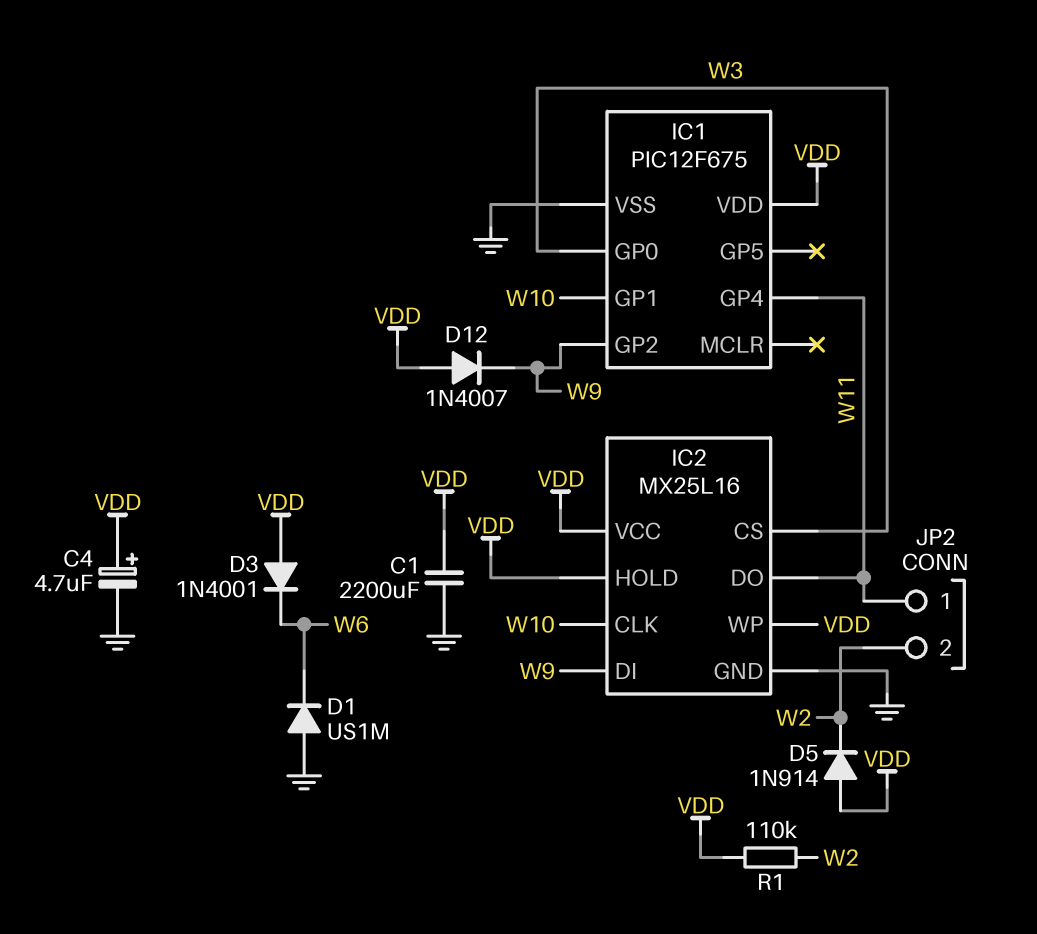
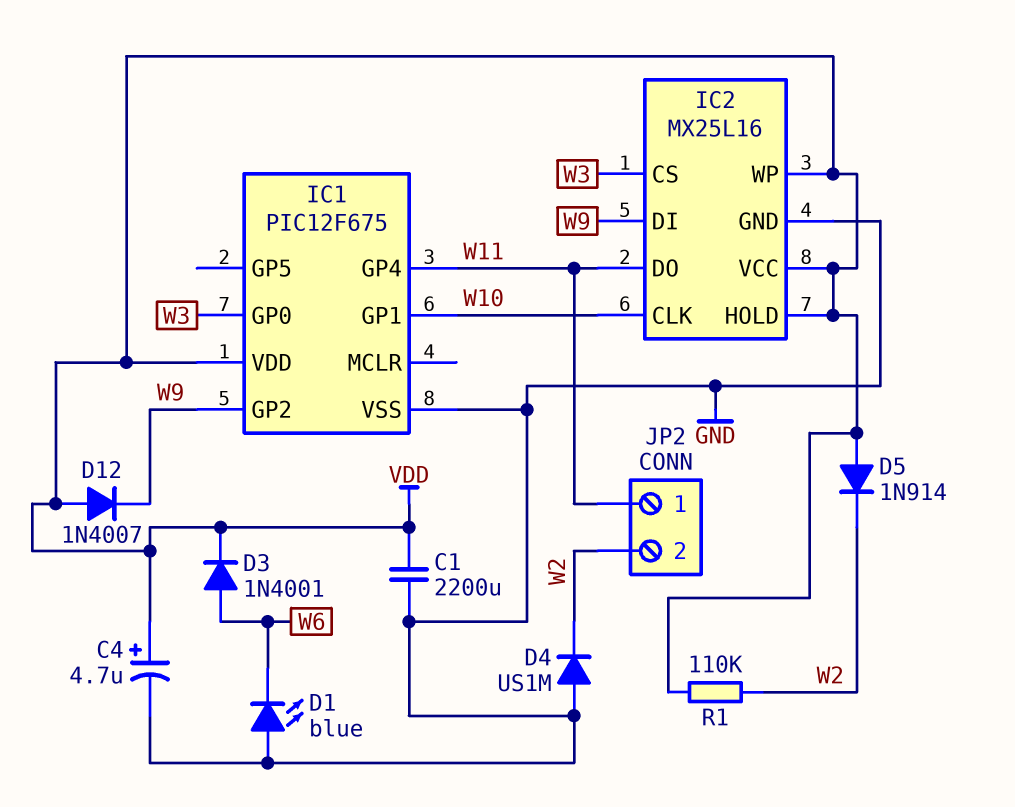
D1: diode US1M (A GND, K W6) -> LED blue (A GND, K W6)
D3: diode 1N4001 (A VDD, K W6) -> diode 1N4001 (A W6, K VDD)
D4: none -> diode US1M (A GND, K W2)

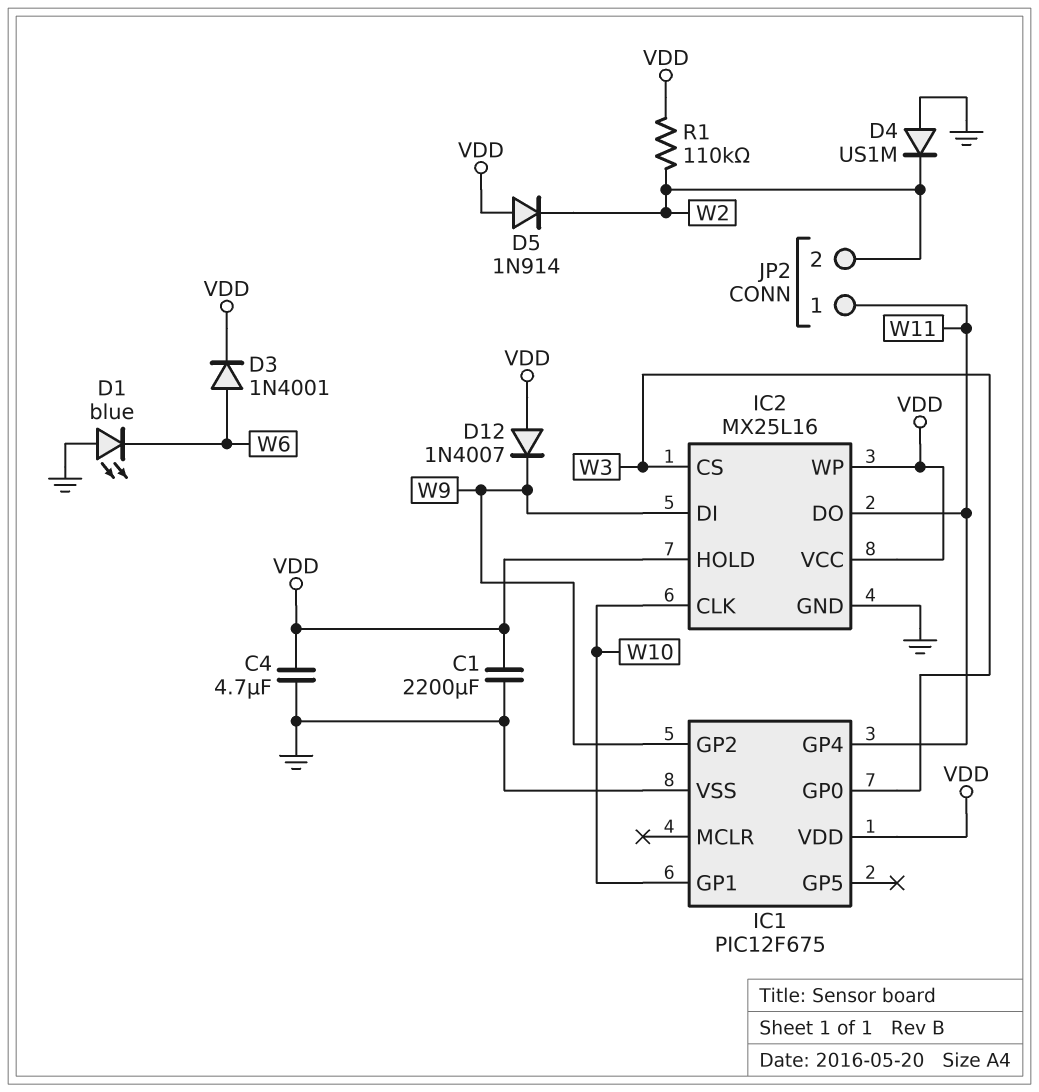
C4: 4.7uF (plus VDD, minus GND) -> 4.7uF (GND, VDD)

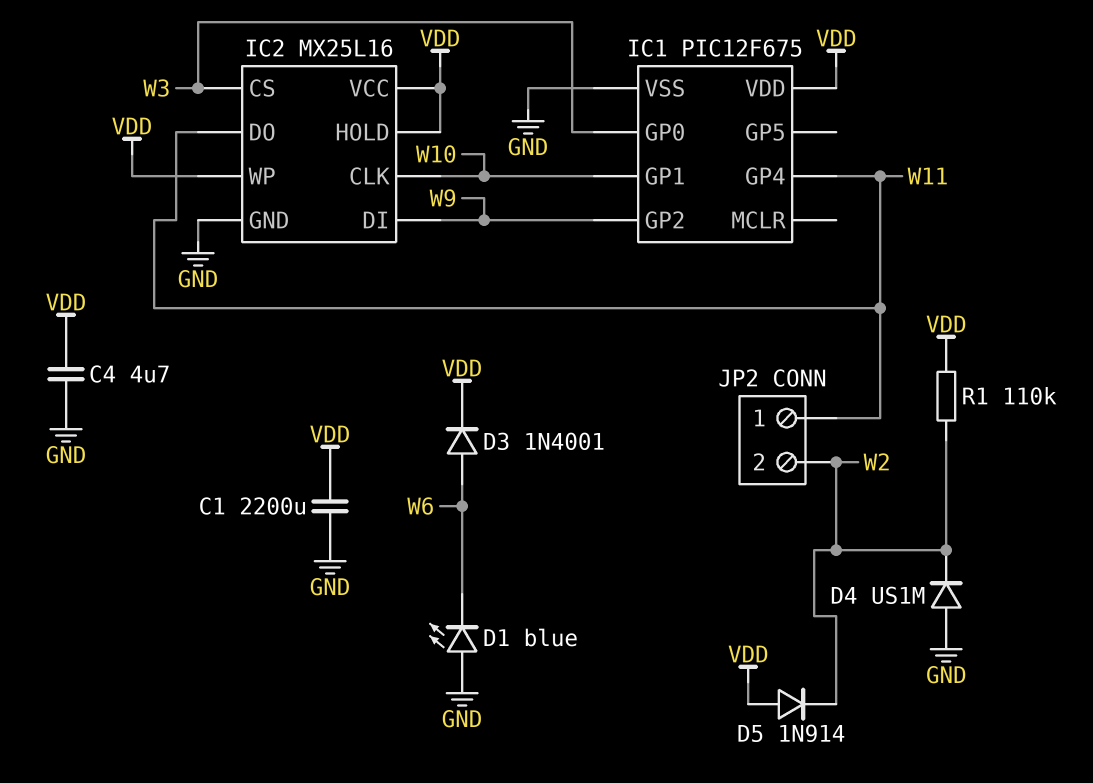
D12: diode 1N4007 (A VDD, K W9) -> none

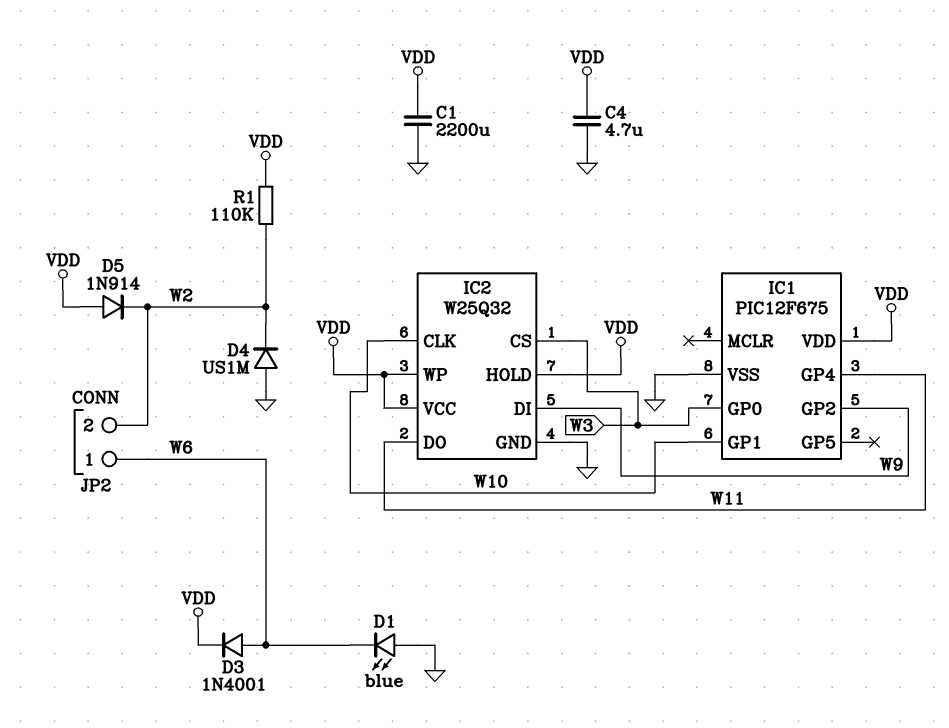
IC2: MX25L16 -> W25Q32
JP2 pin 1: W11 -> W6

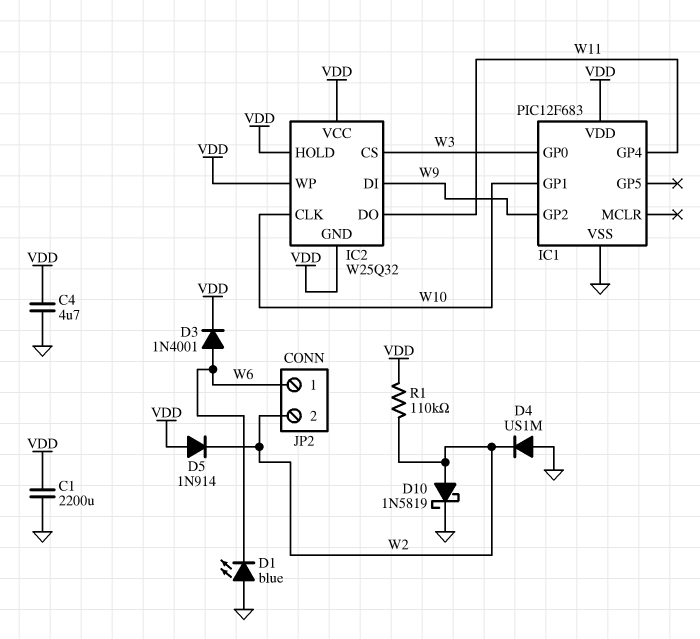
D10: none -> schottky 1N5819 (A W2, K GND)
IC1: PIC12F675 -> PIC12F683
IC2 pin GND: GND -> VDD

